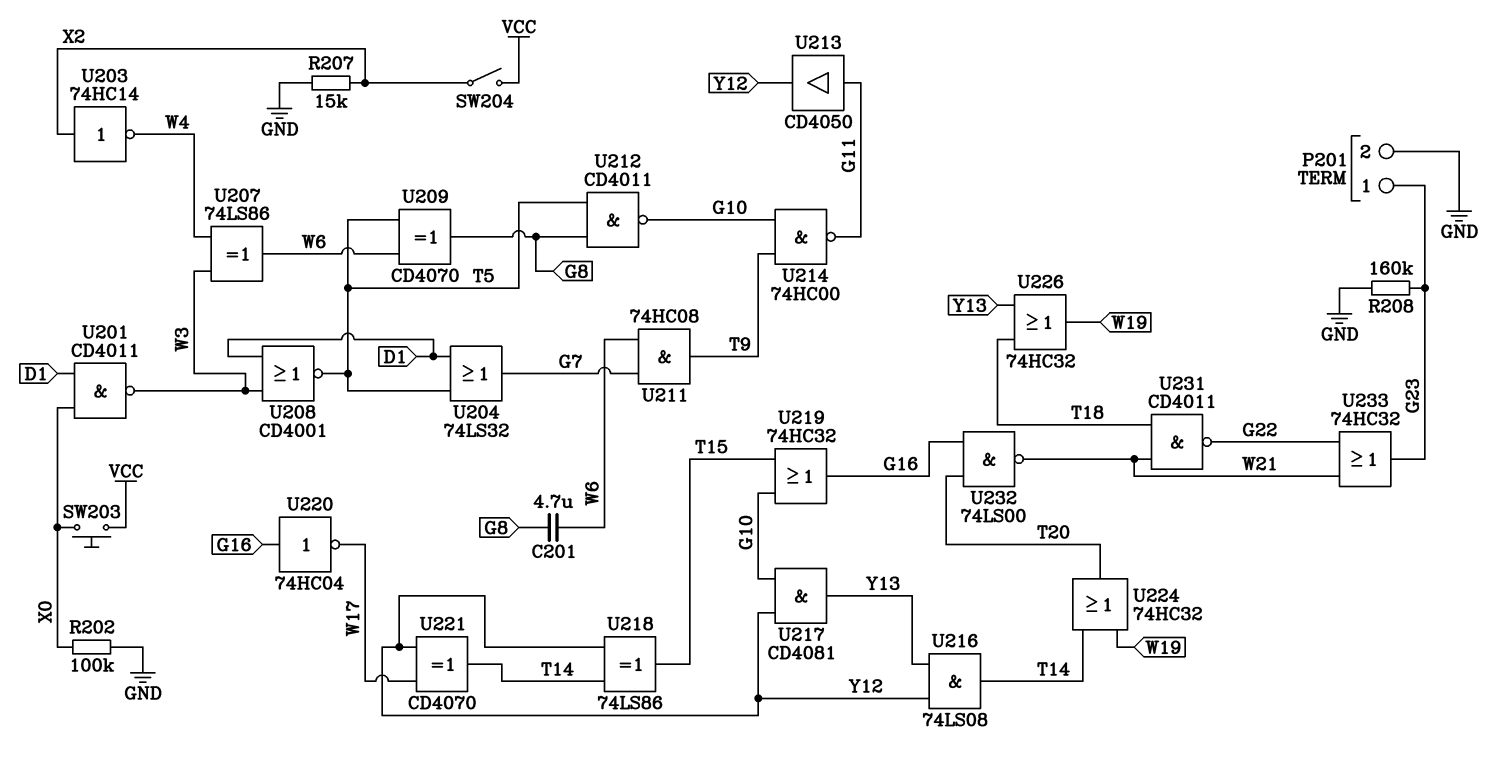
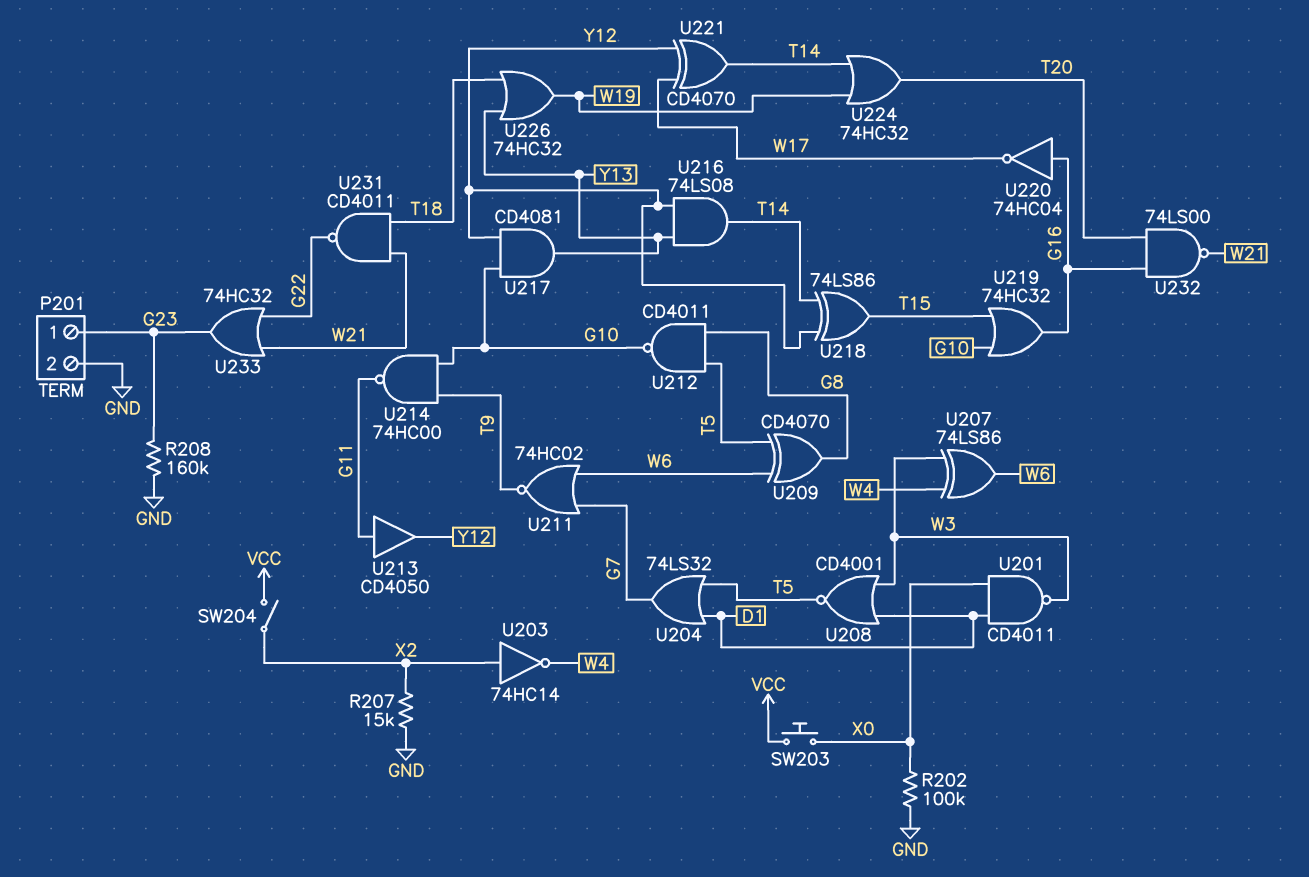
C201: 4.7uF (G8, W6) -> none
U211: AND 74HC08 (in G7, in W6, out T9) -> NOR 74HC02 (in G7, in W6, out T9)

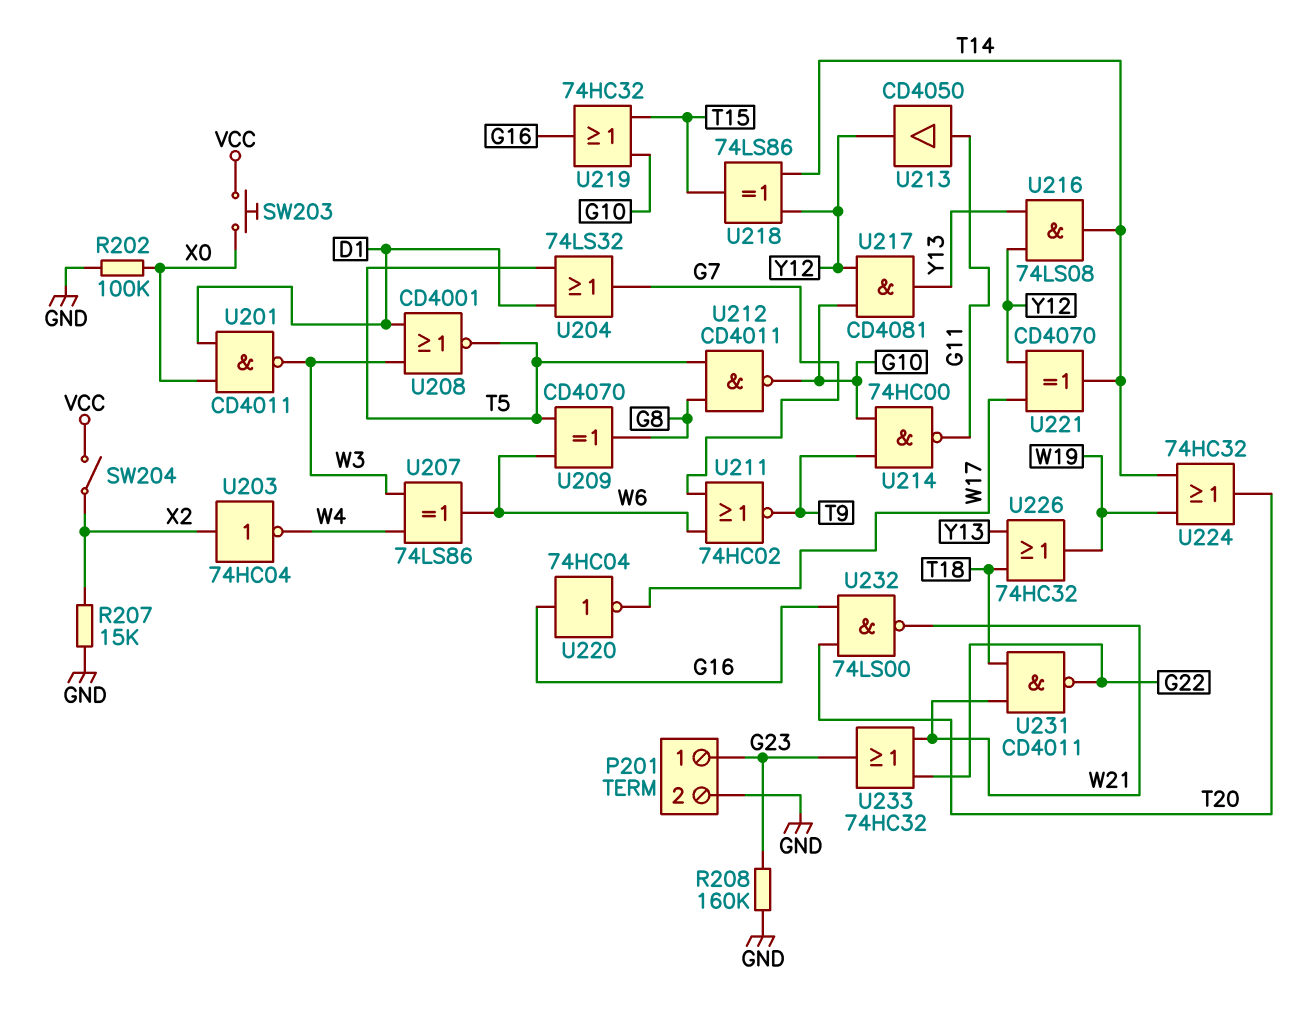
U203: NOT 74HC14 (in X2, out W4) -> NOT 74HC04 (in X2, out W4)

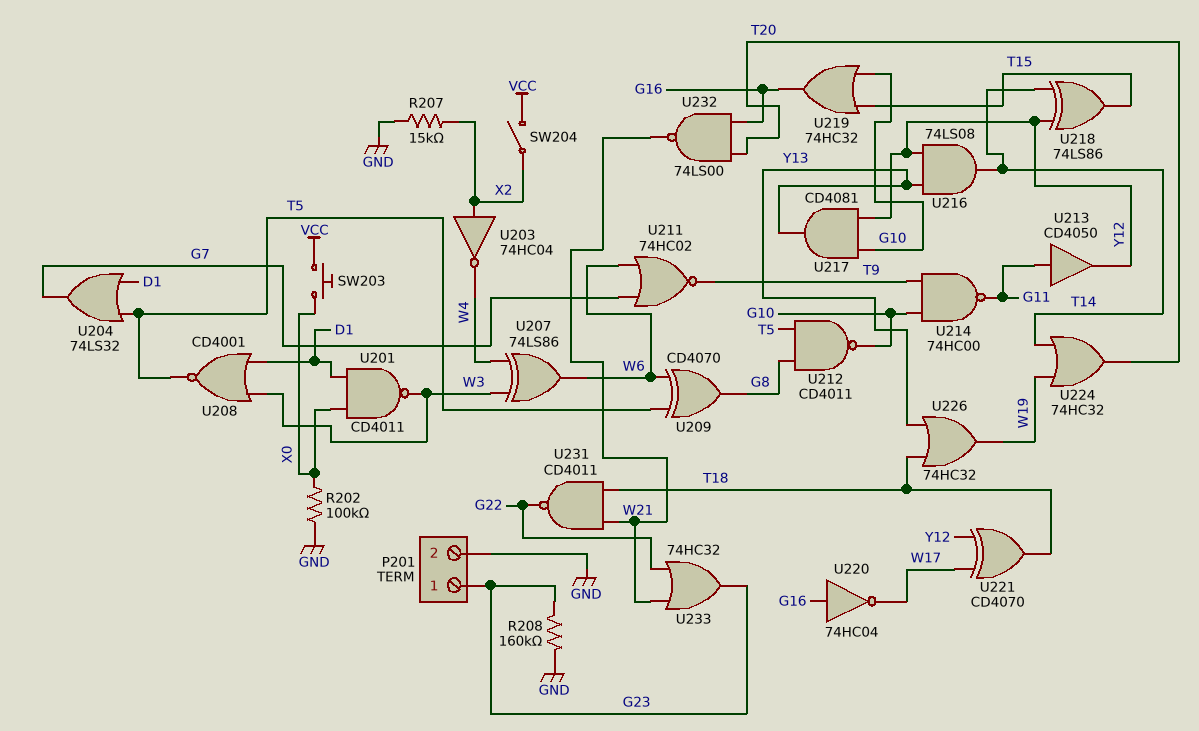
U221: XOR CD4070 (in W17, in Y12, out T14) -> XOR CD4070 (in W17, in Y12, out T18)

